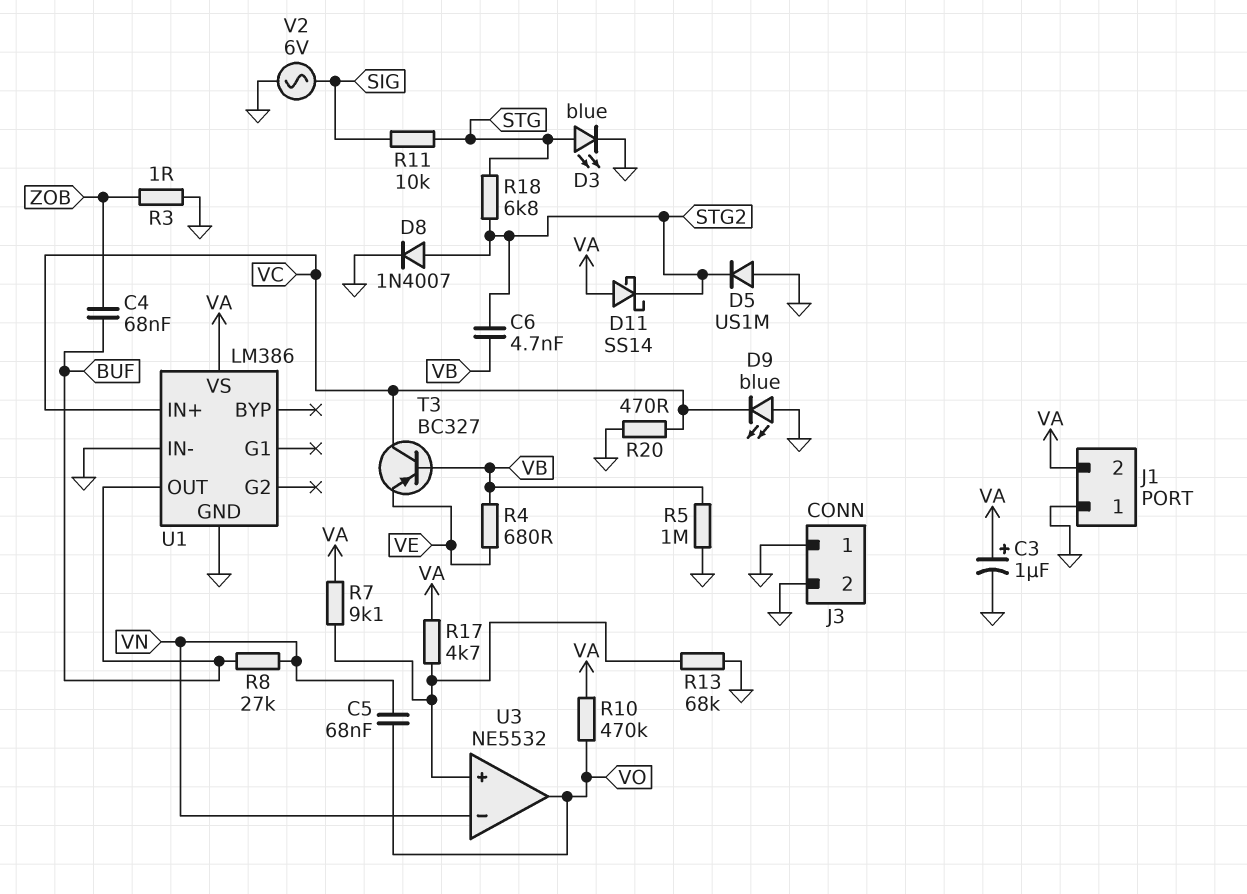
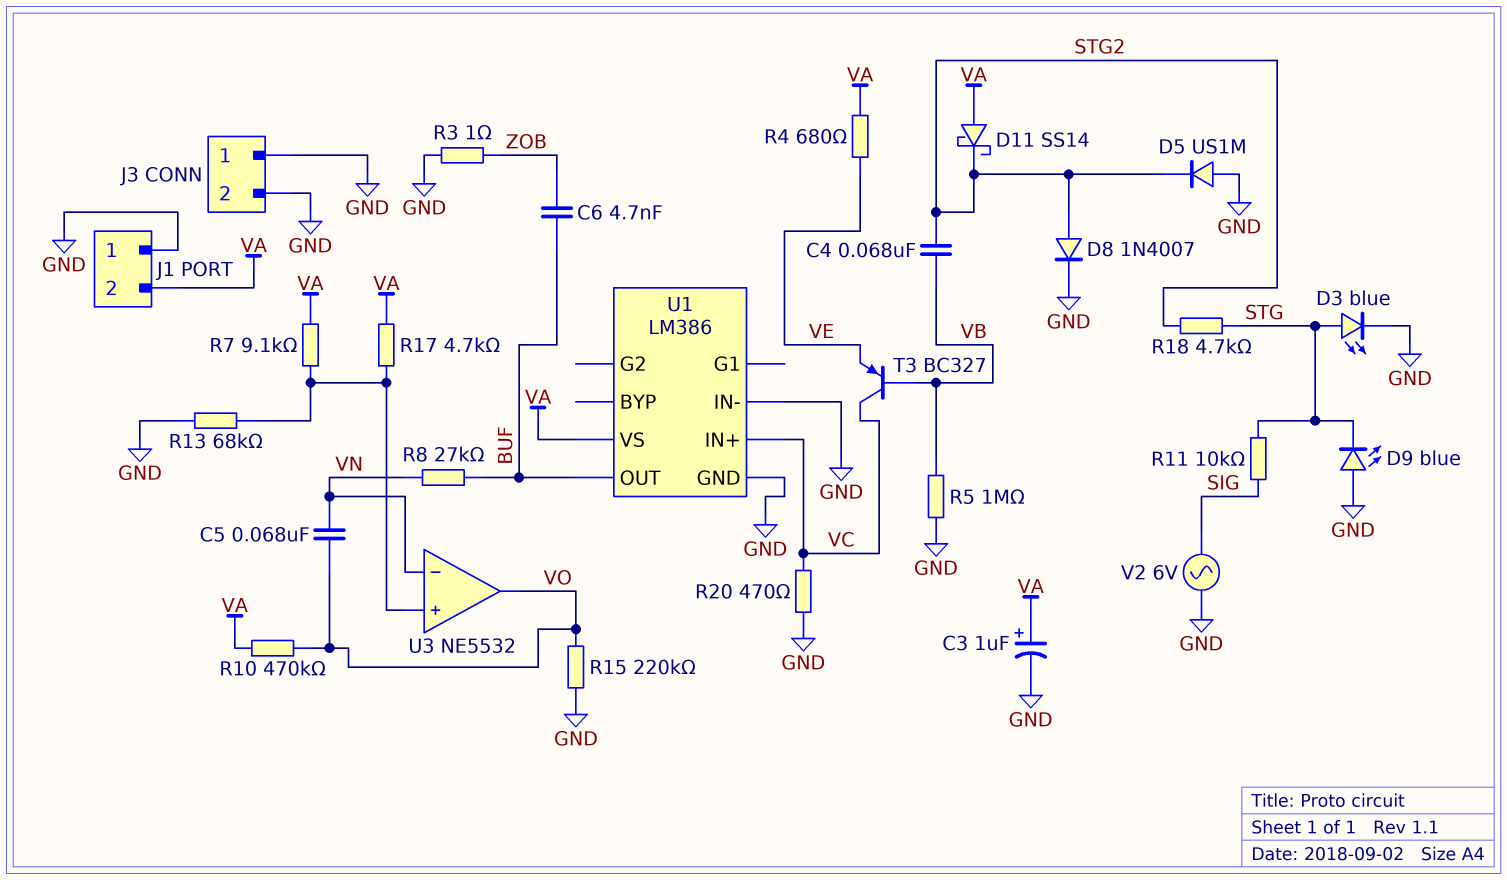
C4: 68nF (BUF, ZOB) -> 68nF (STG2, VB)
C6: 4.7nF (STG2, VB) -> 4.7nF (BUF, ZOB)
D9: LED blue (A GND, K VC) -> LED blue (A GND, K STG)
R4: 680 (VB, VE) -> 680 (VA, VE)
R15: none -> 220k (GND, VO)
R18: 6.8k (STG, STG2) -> 4.7k (STG, STG2)

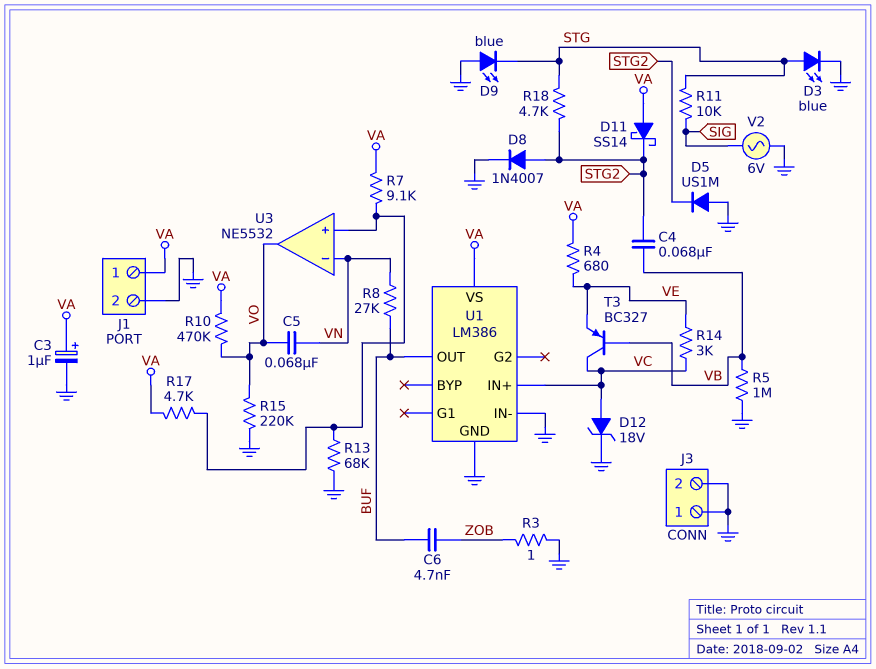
D12: none -> zener 18V (A VC, K GND)
J1 pin 1: GND -> VA
J1 pin 2: VA -> GND
R14: none -> 3k (VC, VE)
R20: 470 (GND, VC) -> none

